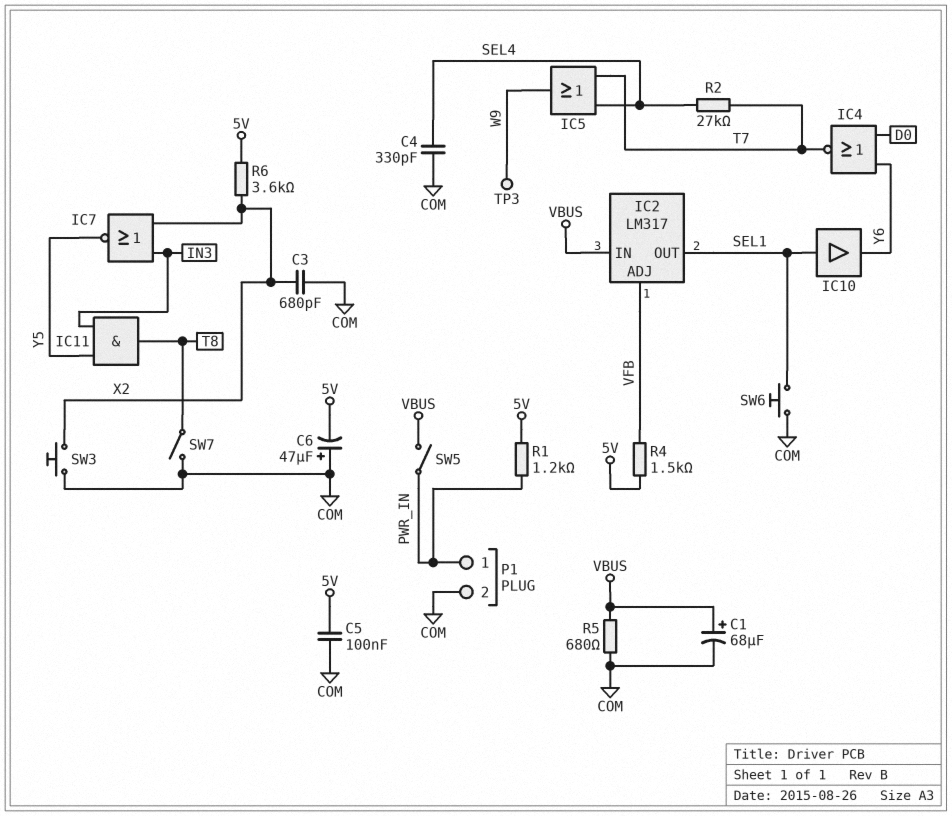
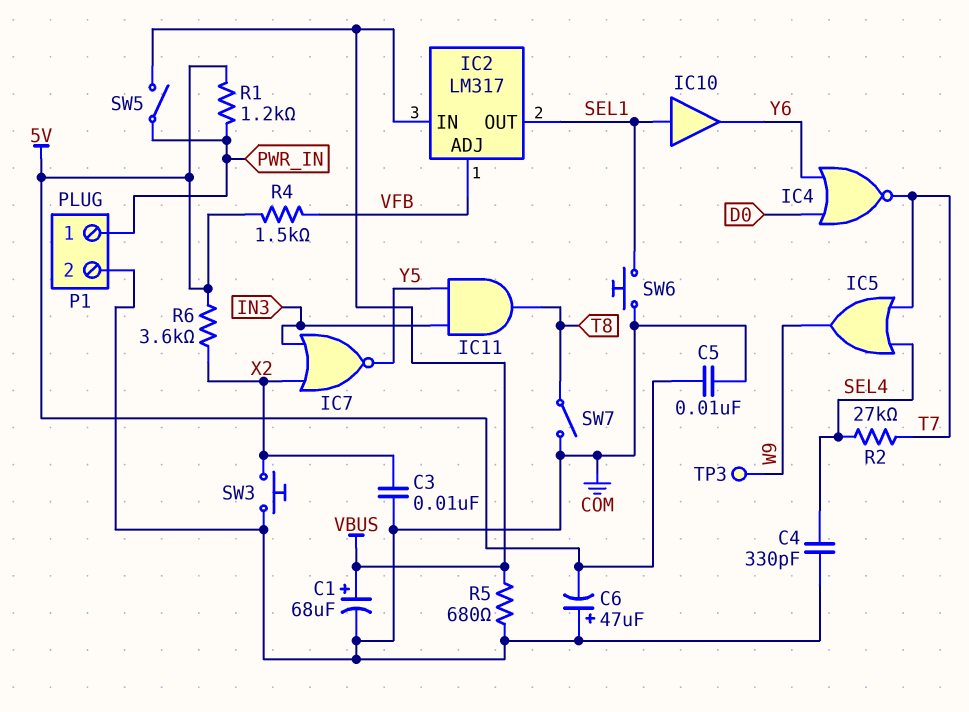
C3: 680pF (COM, X2) -> 10nF (COM, X2)
C5: 100nF (5V, COM) -> 10nF (5V, COM)

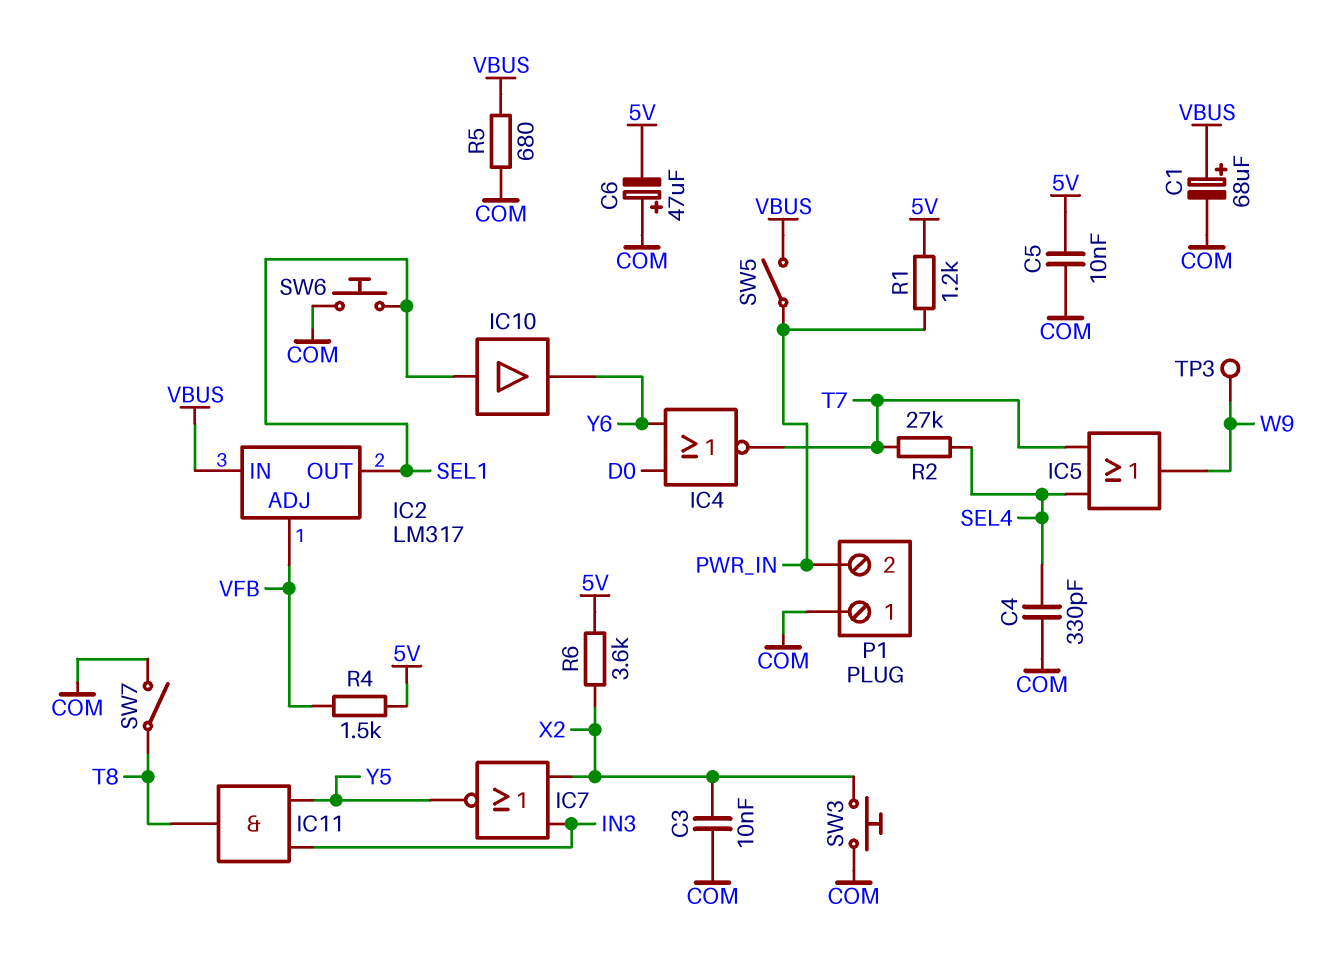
P1 pin 1: PWR_IN -> COM
P1 pin 2: COM -> PWR_IN

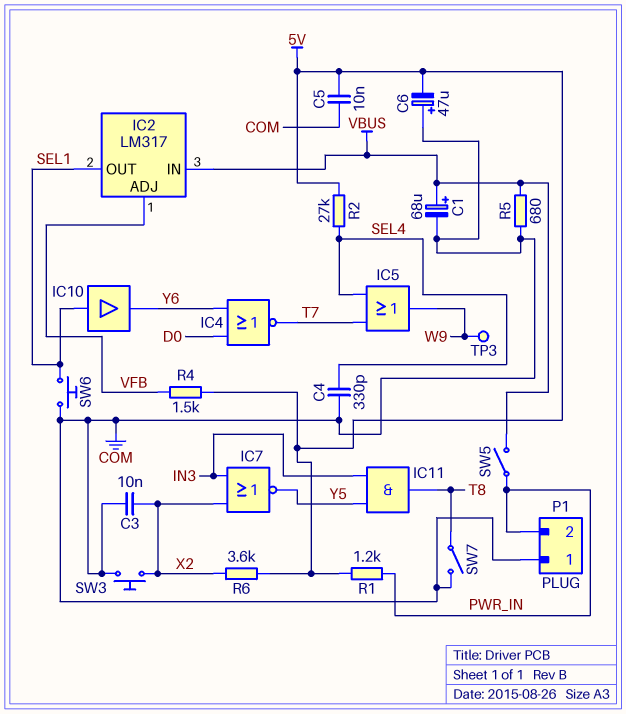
R2: 27k (SEL4, T7) -> 27k (5V, SEL4)

